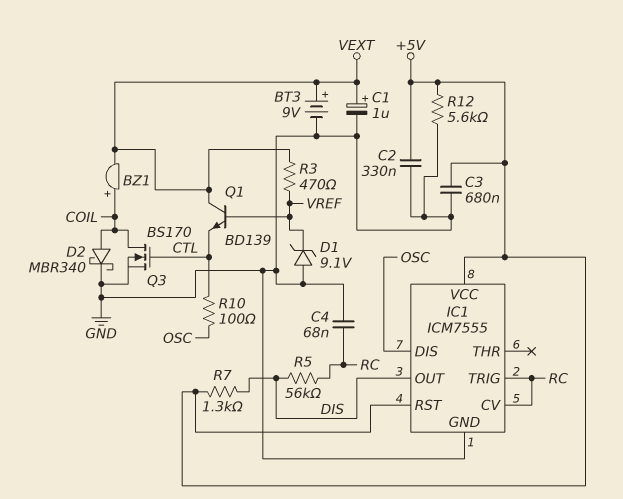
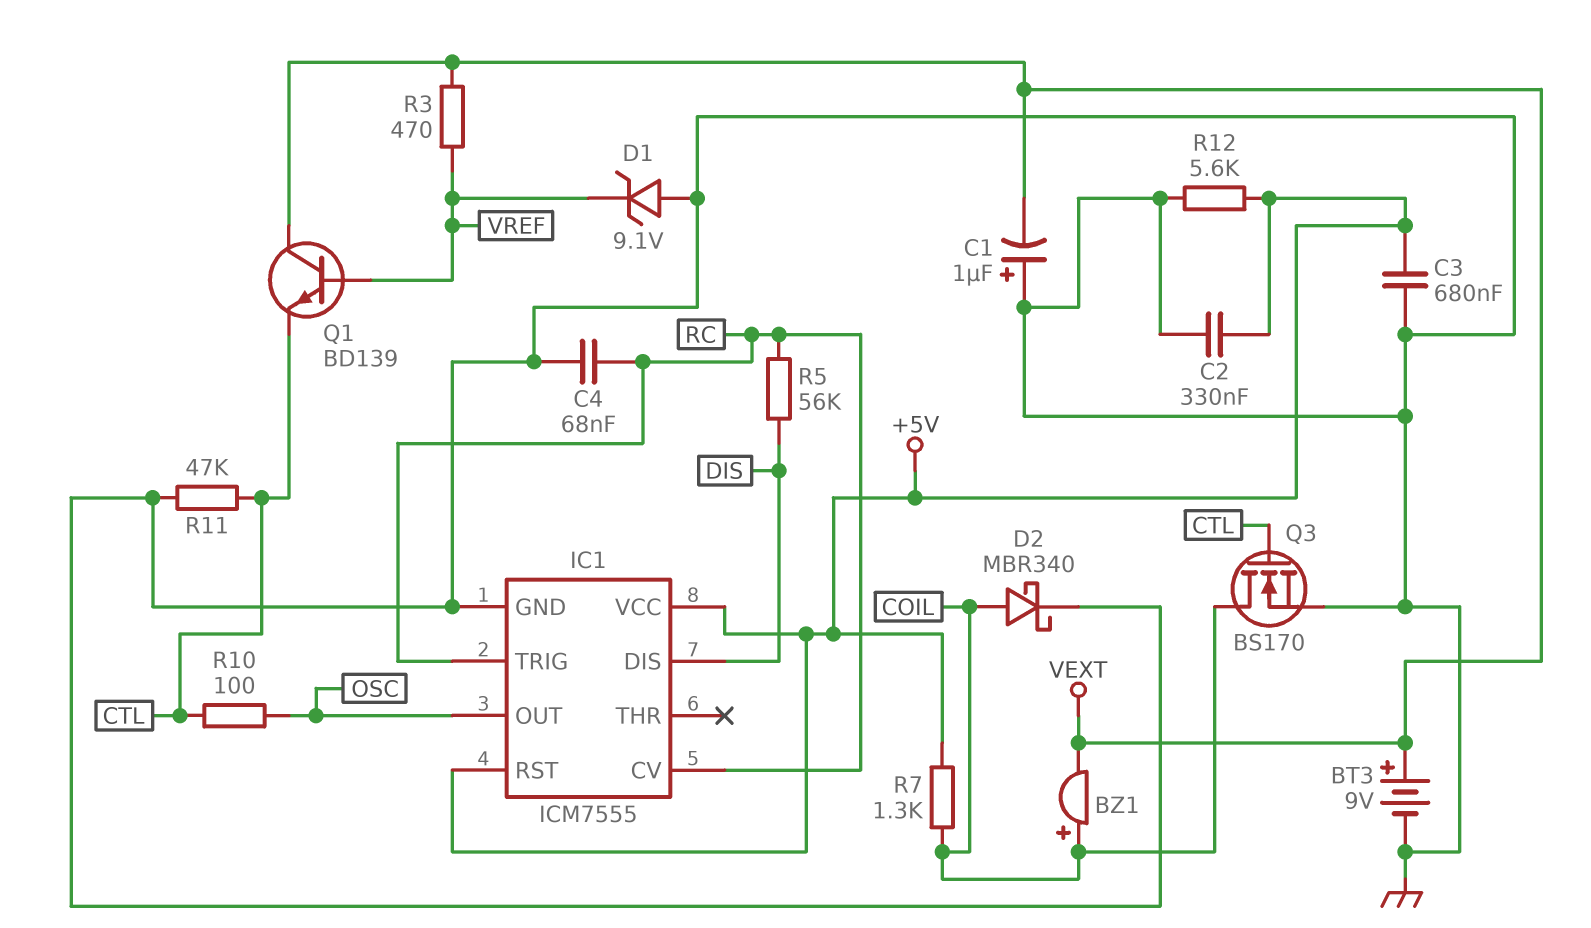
C1: 1uF (plus VEXT, minus GND) -> 1uF (plus GND, minus VEXT)
IC1 pin DIS: OSC -> DIS
IC1 pin OUT: DIS -> OSC
R7: 1.3k (+5V, DIS) -> 1.3k (+5V, COIL)
R11: none -> 47k (CTL, GND)

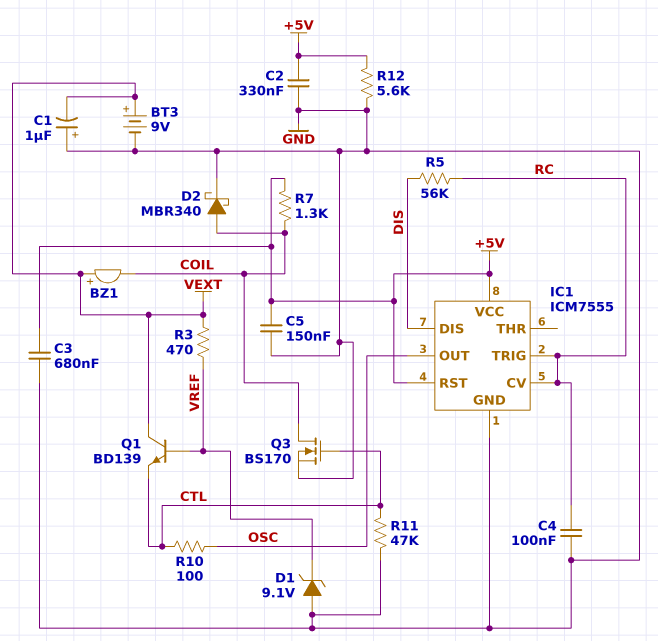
BZ1: buzzer (plus COIL, minus VEXT) -> buzzer (plus VEXT, minus COIL)
C4: 68nF (GND, RC) -> 100nF (GND, RC)
C5: none -> 150nF (+5V, GND)

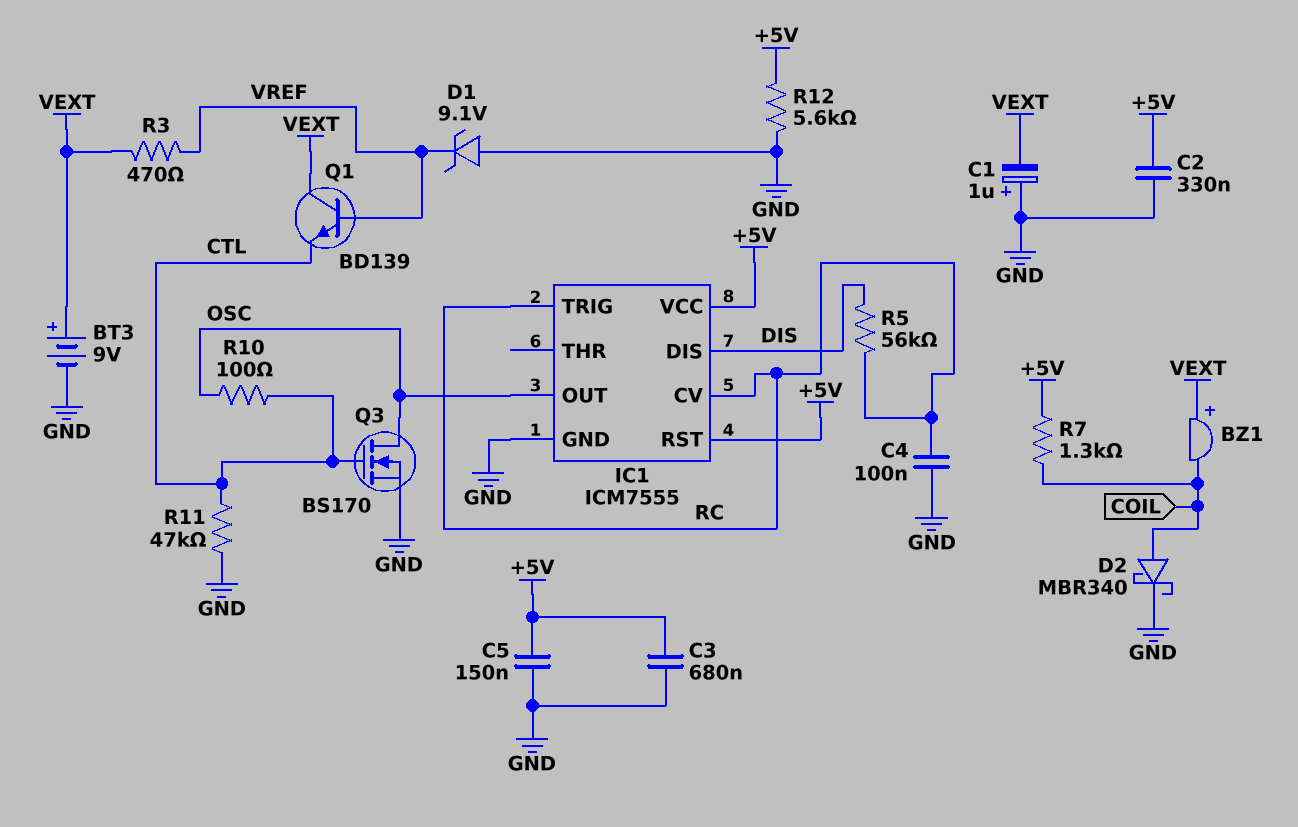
Q3: NMOS BS170 (G CTL, D COIL, S GND) -> NMOS BS170 (G CTL, D OSC, S GND)

